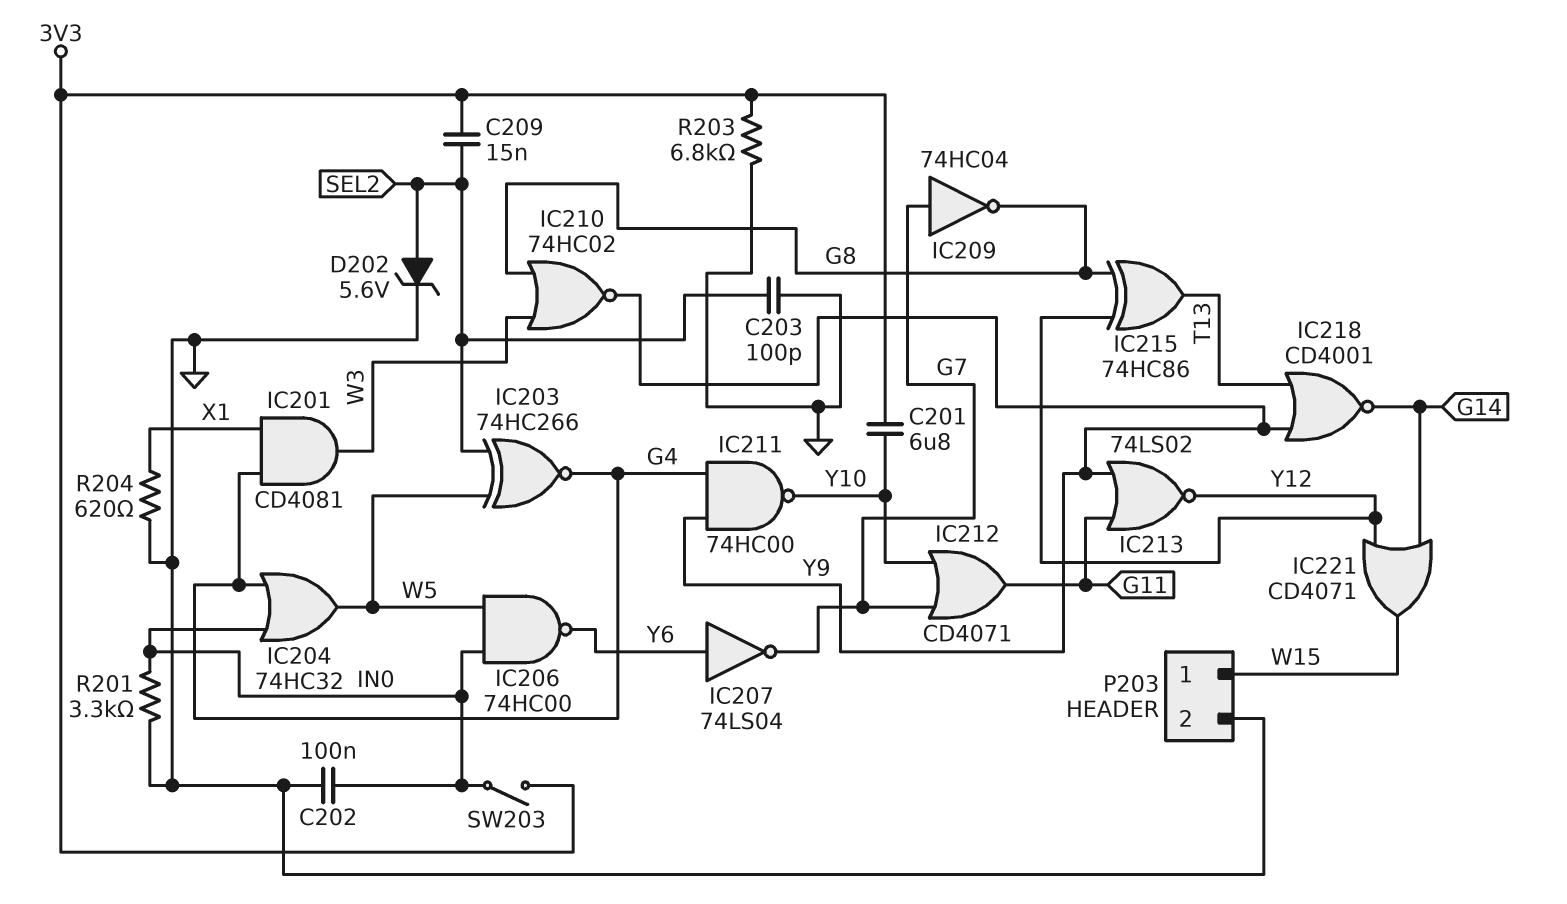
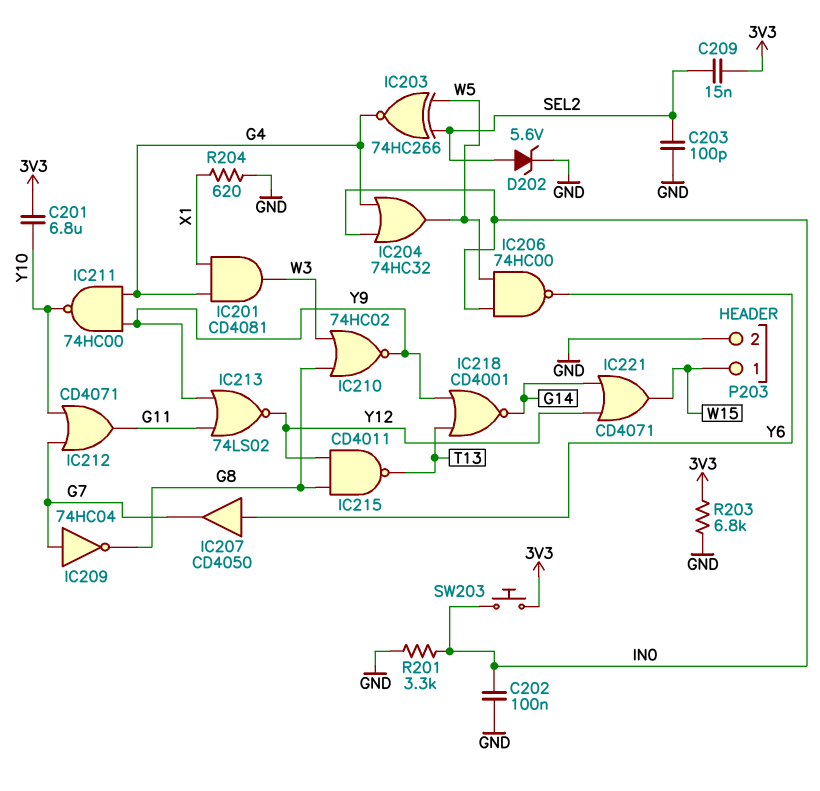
IC207: NOT 74LS04 (in Y6, out G7) -> buffer CD4050 (in Y6, out G7)
IC215: XOR 74HC86 (in G8, in Y12, out T13) -> NAND CD4011 (in G8, in Y12, out T13)
SW203: switch (3V3, IN0) -> button (3V3, IN0)

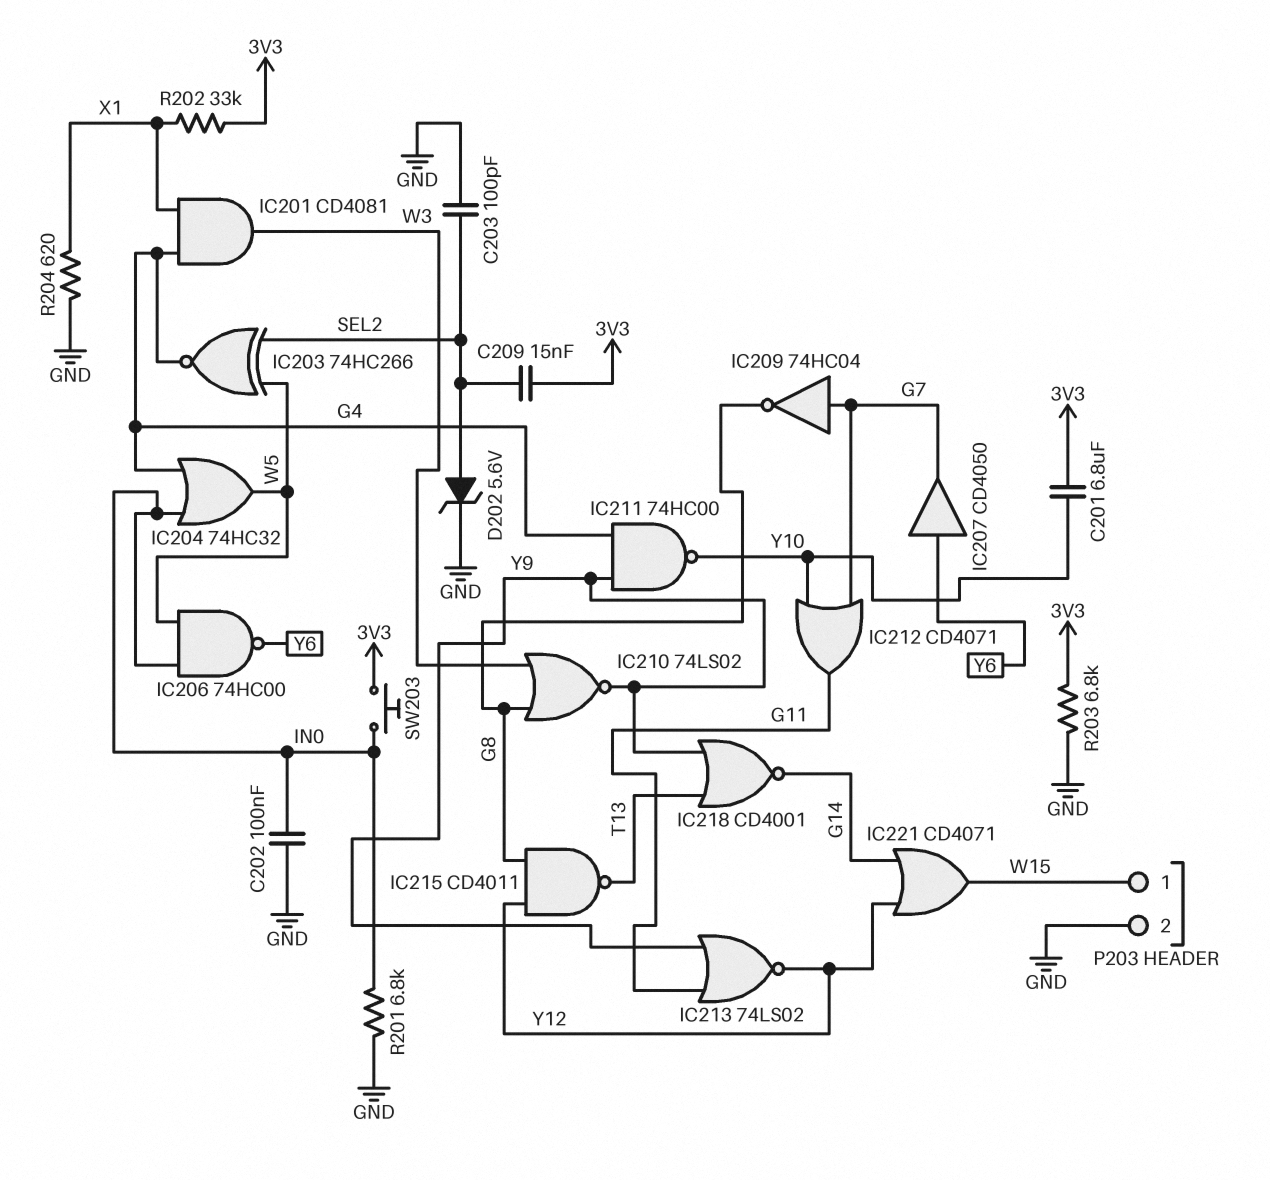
IC210: NOR 74HC02 (in G8, in W3, out Y9) -> NOR 74LS02 (in G8, in W3, out Y9)
R201: 3.3k (GND, IN0) -> 6.8k (GND, IN0)
R202: none -> 33k (3V3, X1)

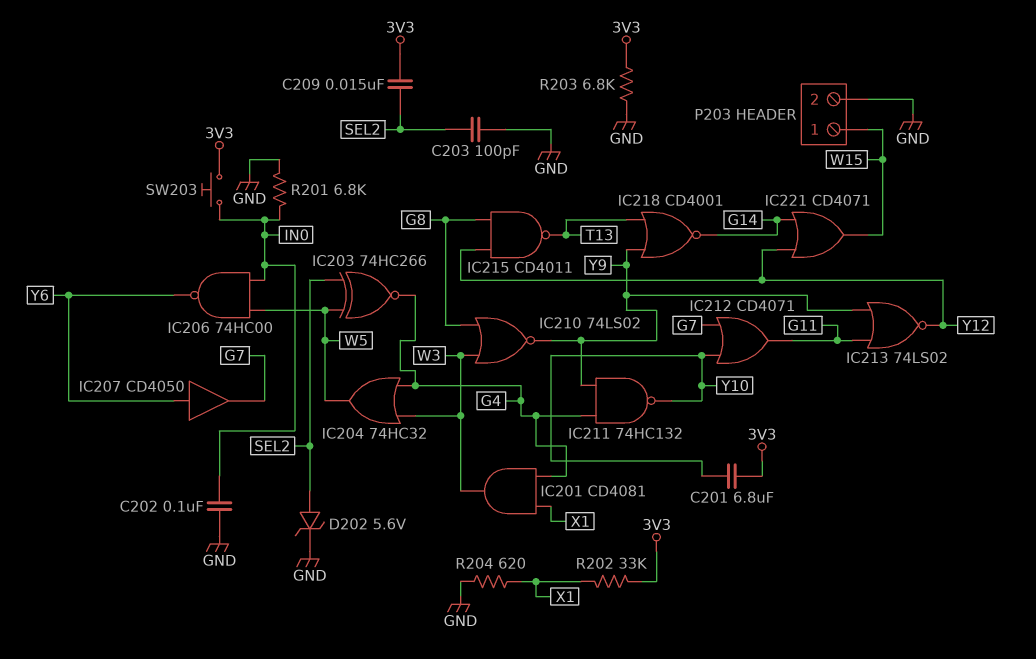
IC204: OR 74HC32 (in G4, in IN0, out W5) -> OR 74HC32 (in G4, in W3, out W5)
IC209: NOT 74HC04 (in G7, out G8) -> none
IC211: NAND 74HC00 (in G4, in Y9, out Y10) -> NAND 74HC132 (in G4, in Y9, out Y10)

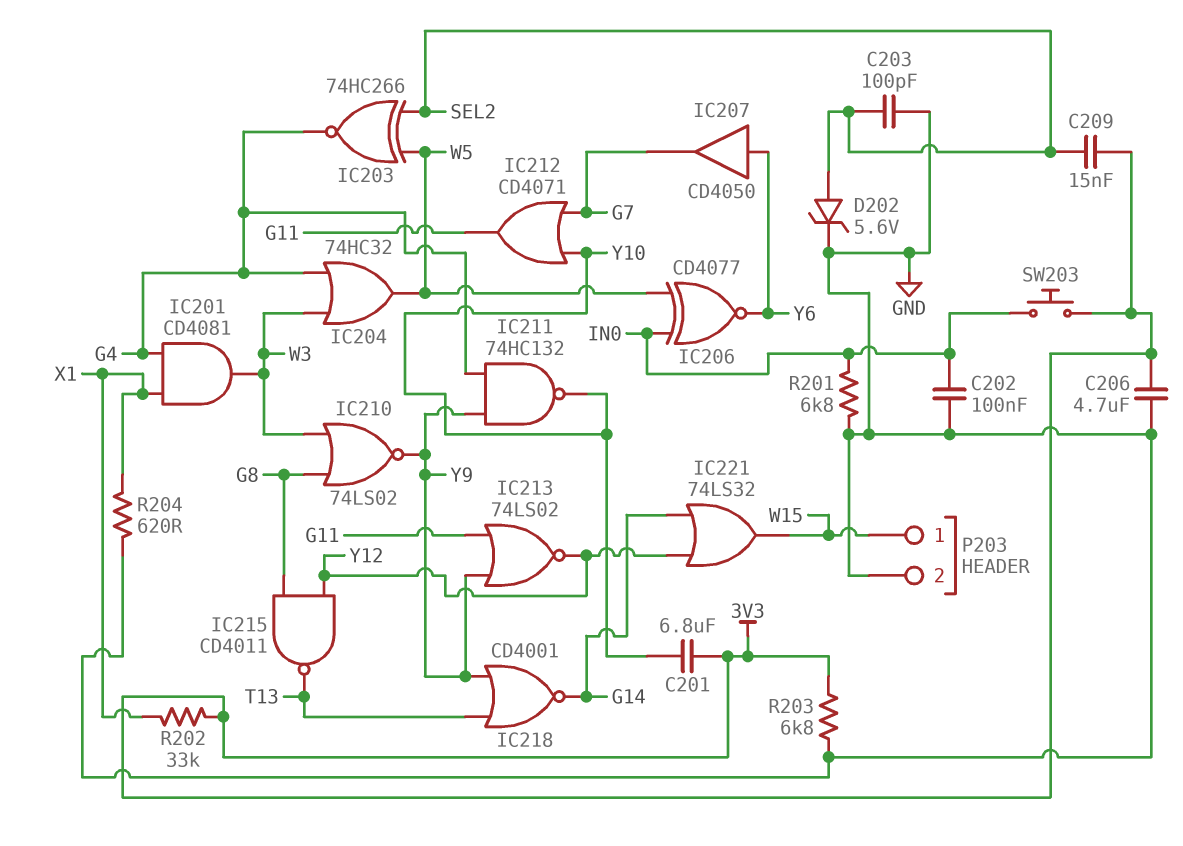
C206: none -> 4.7uF (3V3, GND)
IC206: NAND 74HC00 (in IN0, in W5, out Y6) -> XNOR CD4077 (in IN0, in W5, out Y6)
IC221: OR CD4071 (in G14, in Y12, out W15) -> OR 74LS32 (in G14, in Y12, out W15)

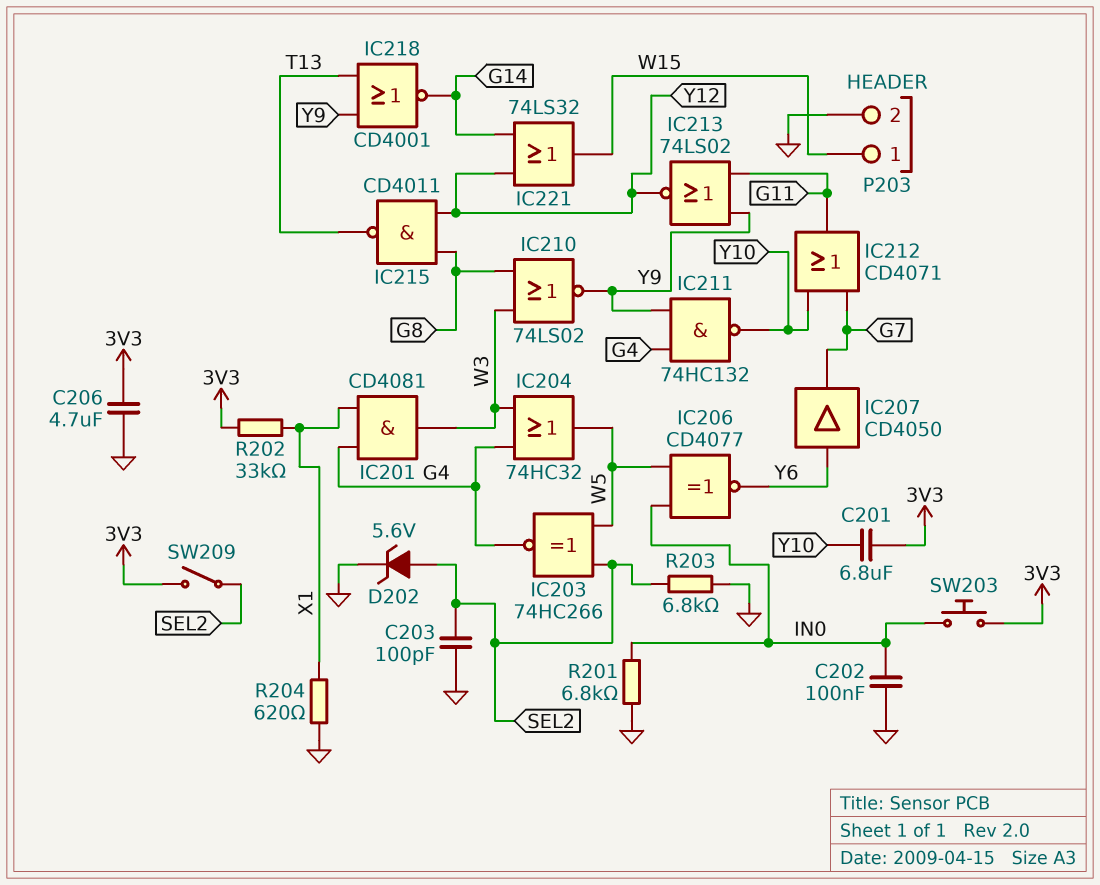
C209: 15nF (3V3, SEL2) -> none
R203: 6.8k (3V3, GND) -> 6.8k (GND, SEL2)
SW209: none -> switch (3V3, SEL2)

